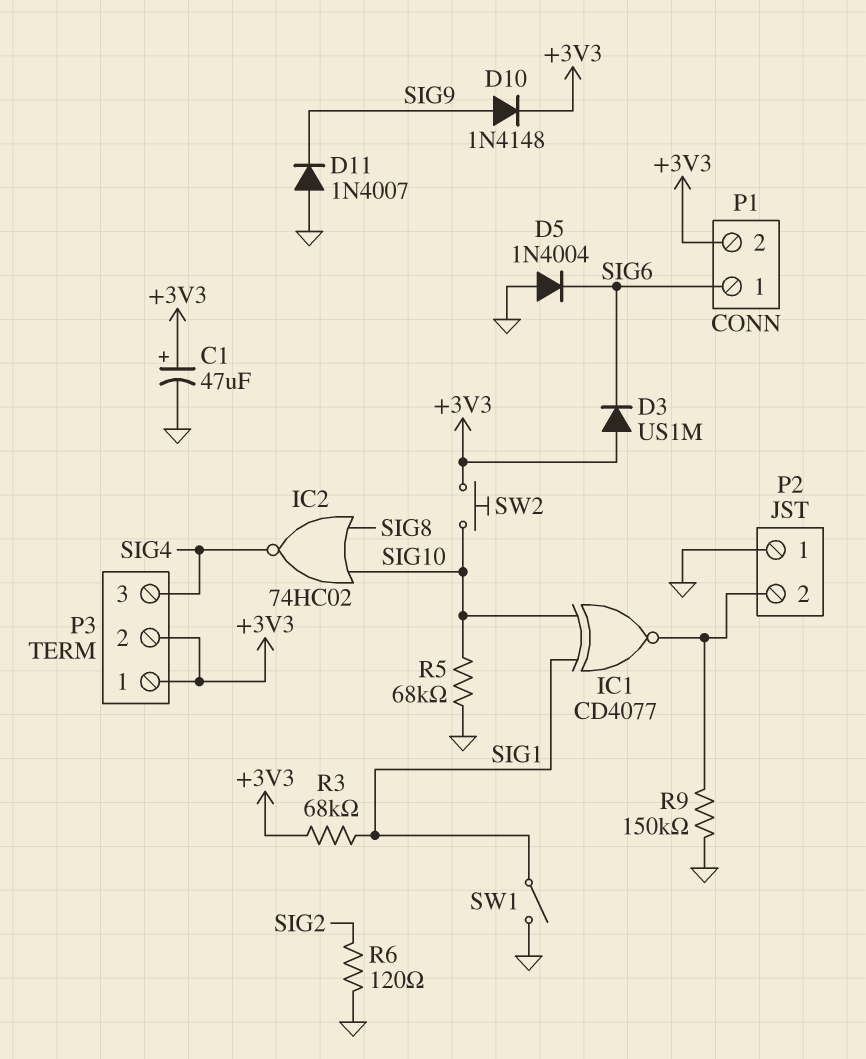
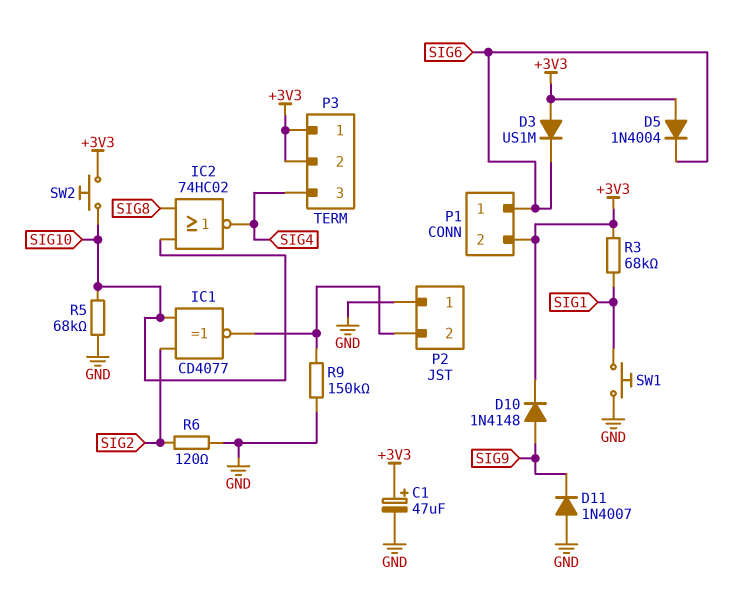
D5: diode 1N4004 (A GND, K SIG6) -> diode 1N4004 (A +3V3, K SIG6)
IC1: XNOR CD4077 (in SIG1, in SIG10, out P2/2) -> XNOR CD4077 (in SIG2, in SIG10, out P2/2)
SW1: switch (GND, SIG1) -> button (GND, SIG1)

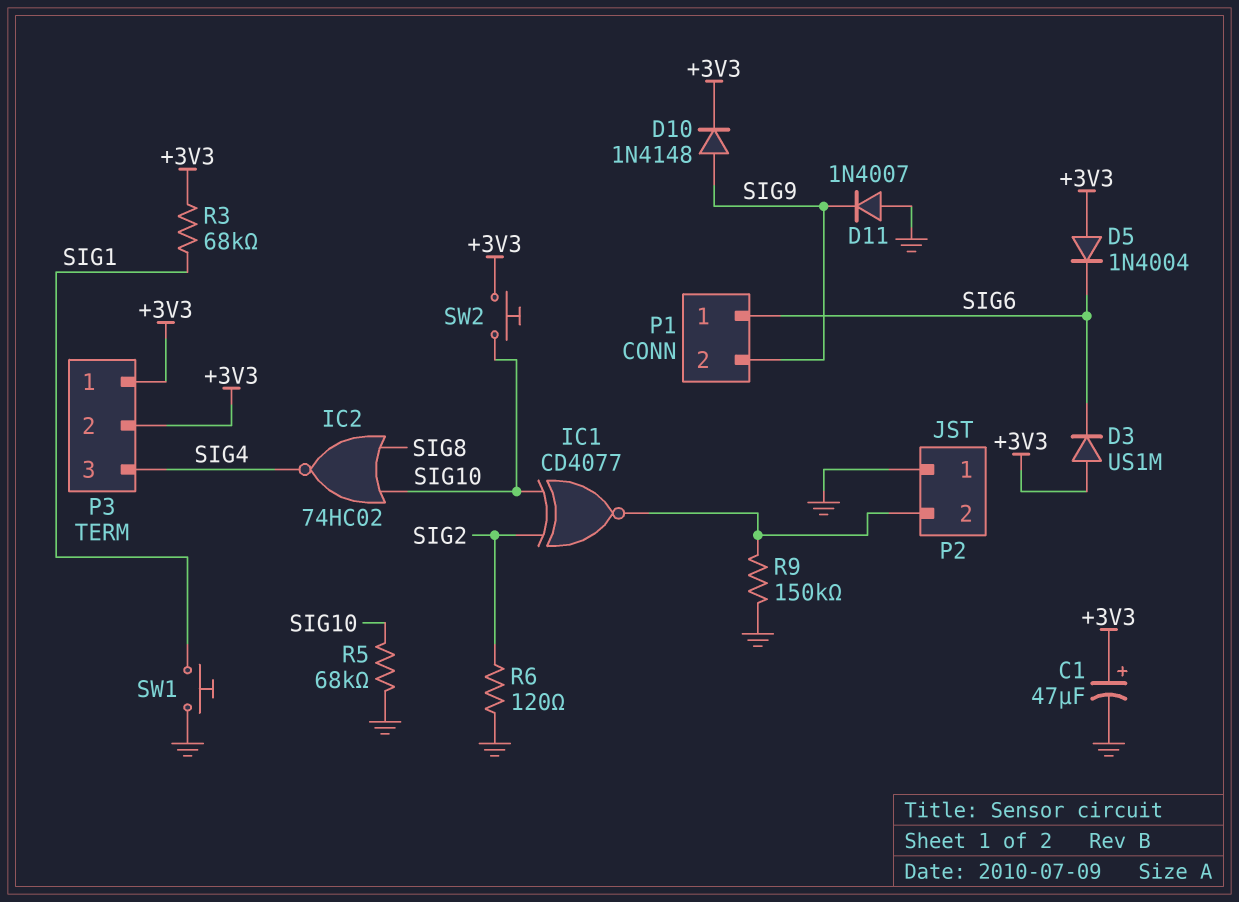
P1 pin 2: +3V3 -> SIG9

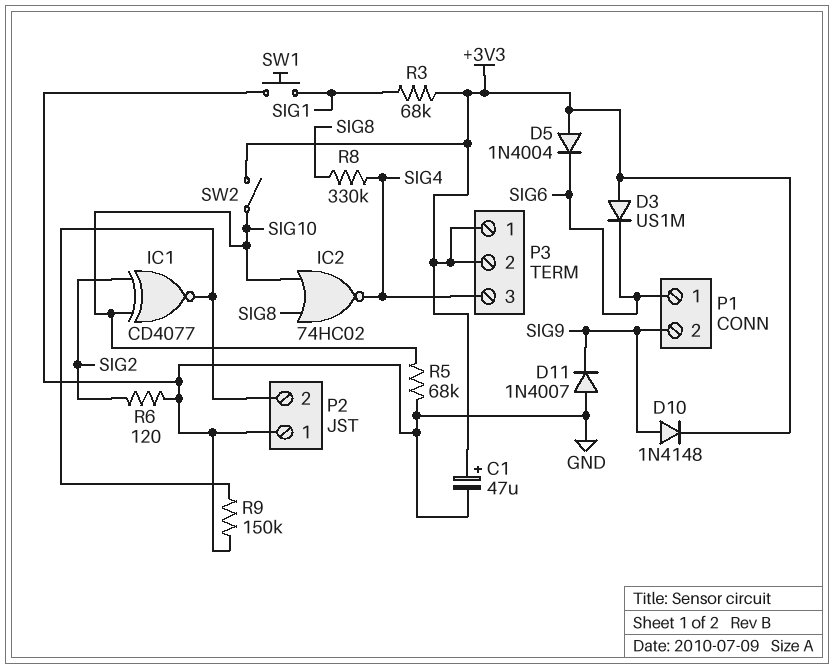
R8: none -> 330k (SIG4, SIG8)
SW2: button (+3V3, SIG10) -> switch (+3V3, SIG10)

